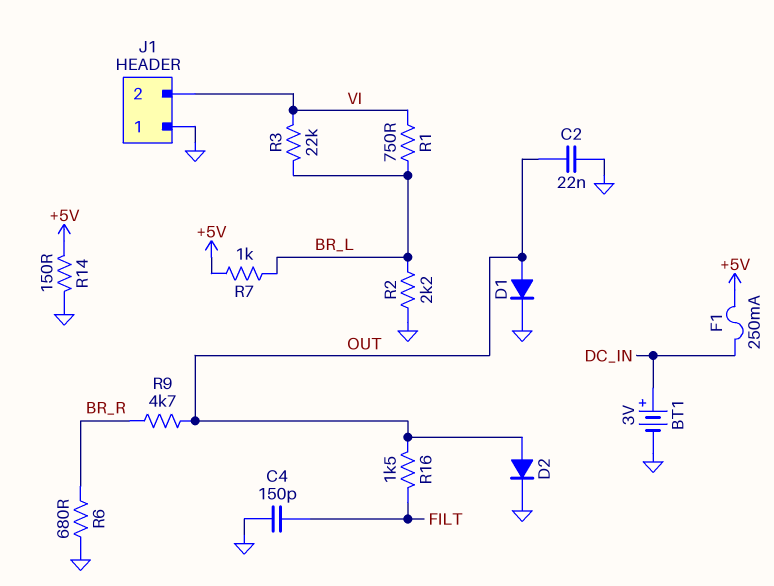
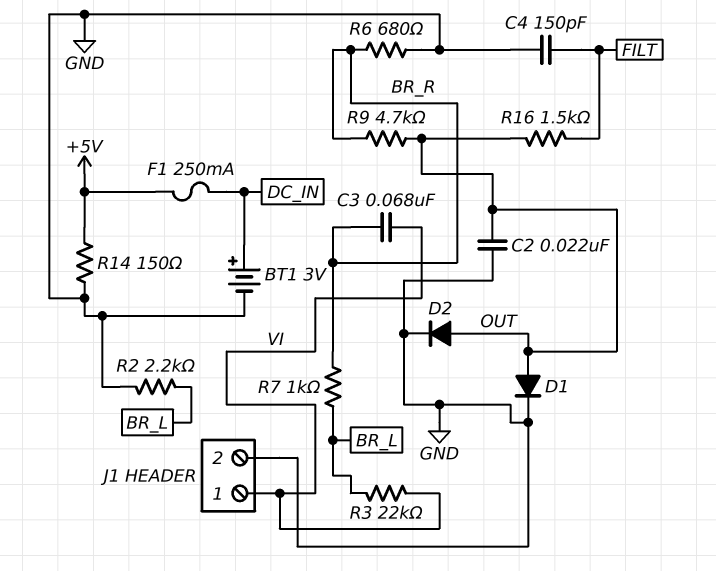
C3: none -> 68nF (BR_R, VI)
J1 pin 1: GND -> VI
J1 pin 2: VI -> GND
R1: 750 (BR_L, VI) -> none
R7: 1k (+5V, BR_L) -> 1k (BR_L, BR_R)

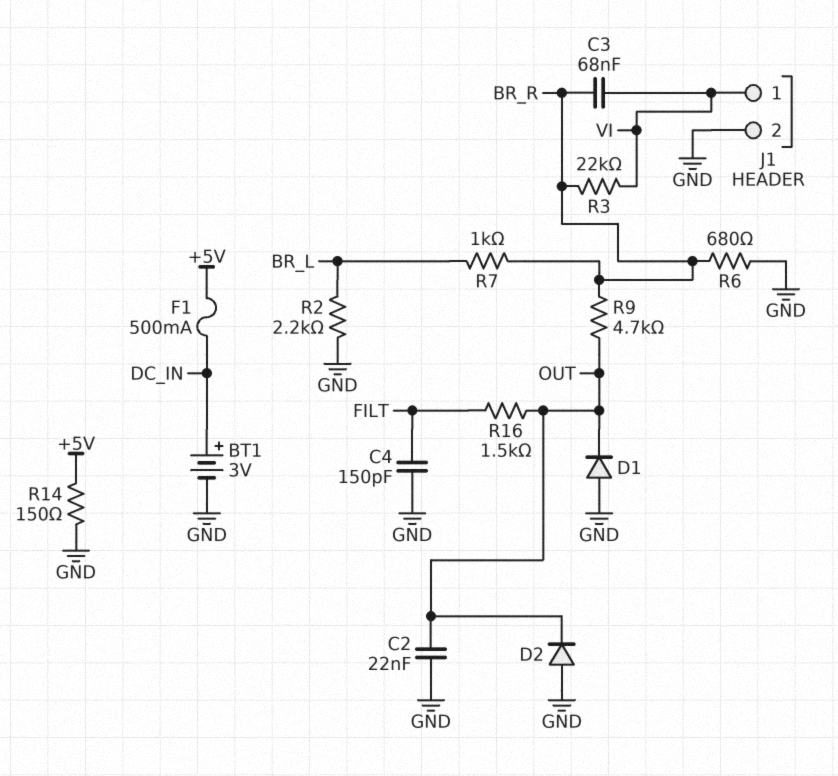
D1: diode (A OUT, K GND) -> diode (A GND, K OUT)
D2: diode (A OUT, K GND) -> diode (A GND, K OUT)
F1: 250mA (+5V, DC_IN) -> 500mA (+5V, DC_IN)
R3: 22k (BR_L, VI) -> 22k (BR_R, VI)

